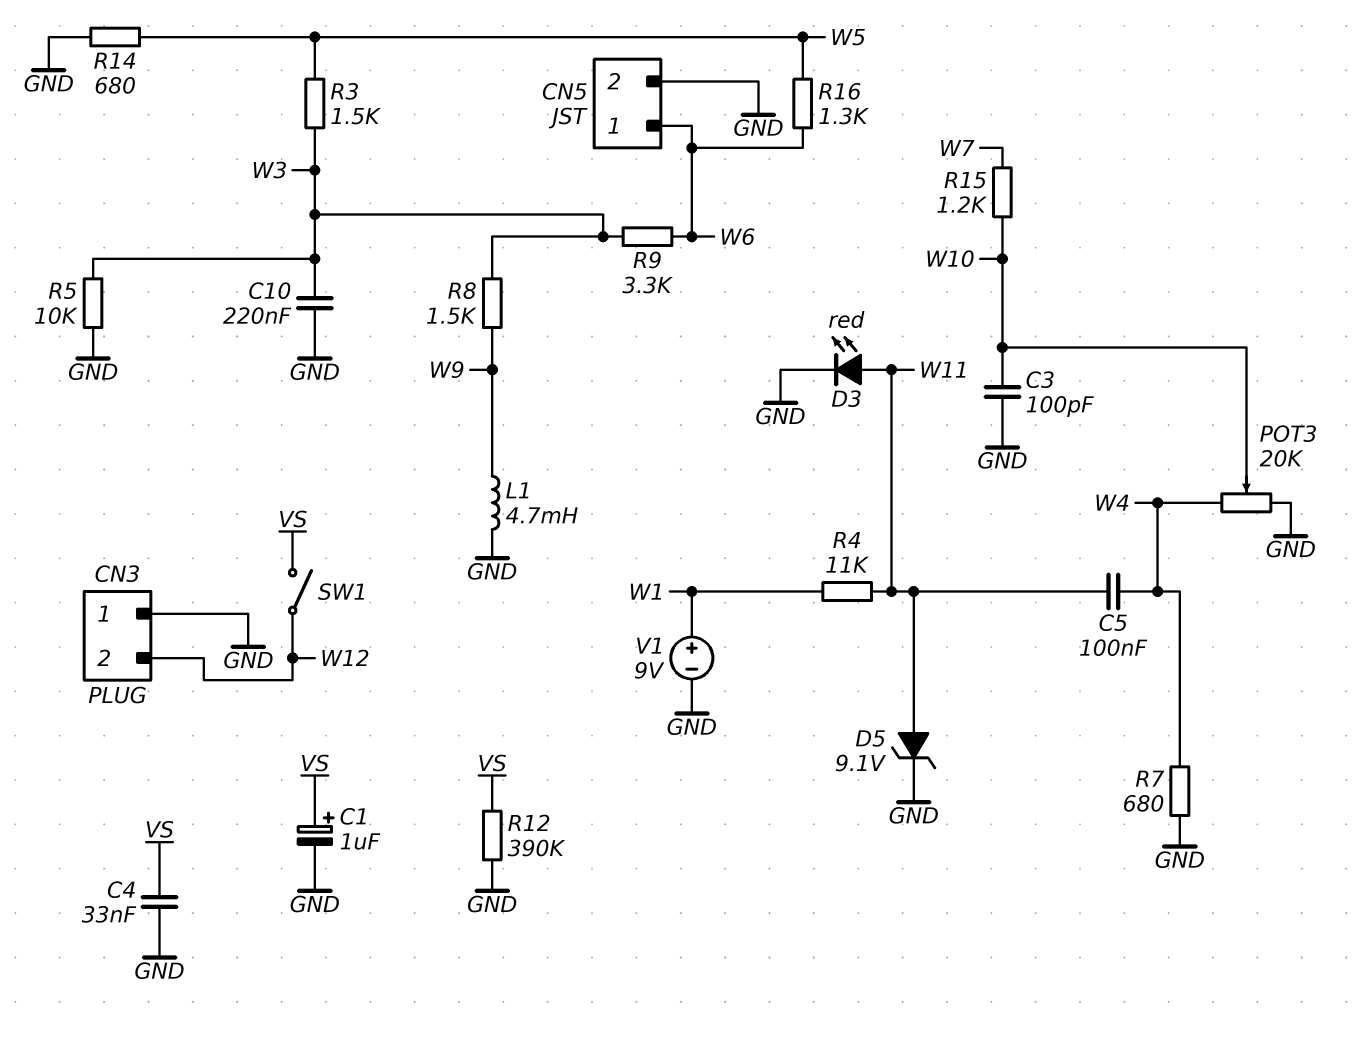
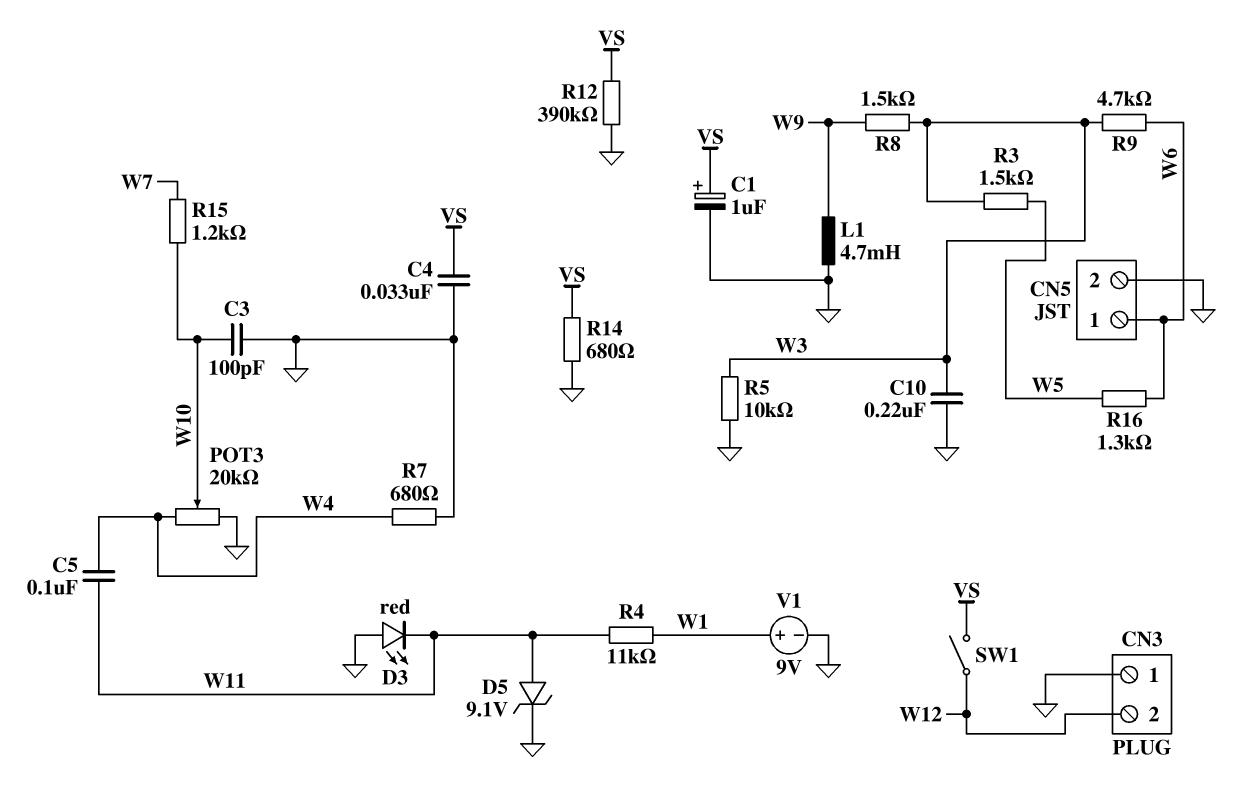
D3: LED red (A W11, K GND) -> LED red (A GND, K W11)
R9: 3.3k (W3, W6) -> 4.7k (W3, W6)
R14: 680 (GND, W5) -> 680 (GND, VS)

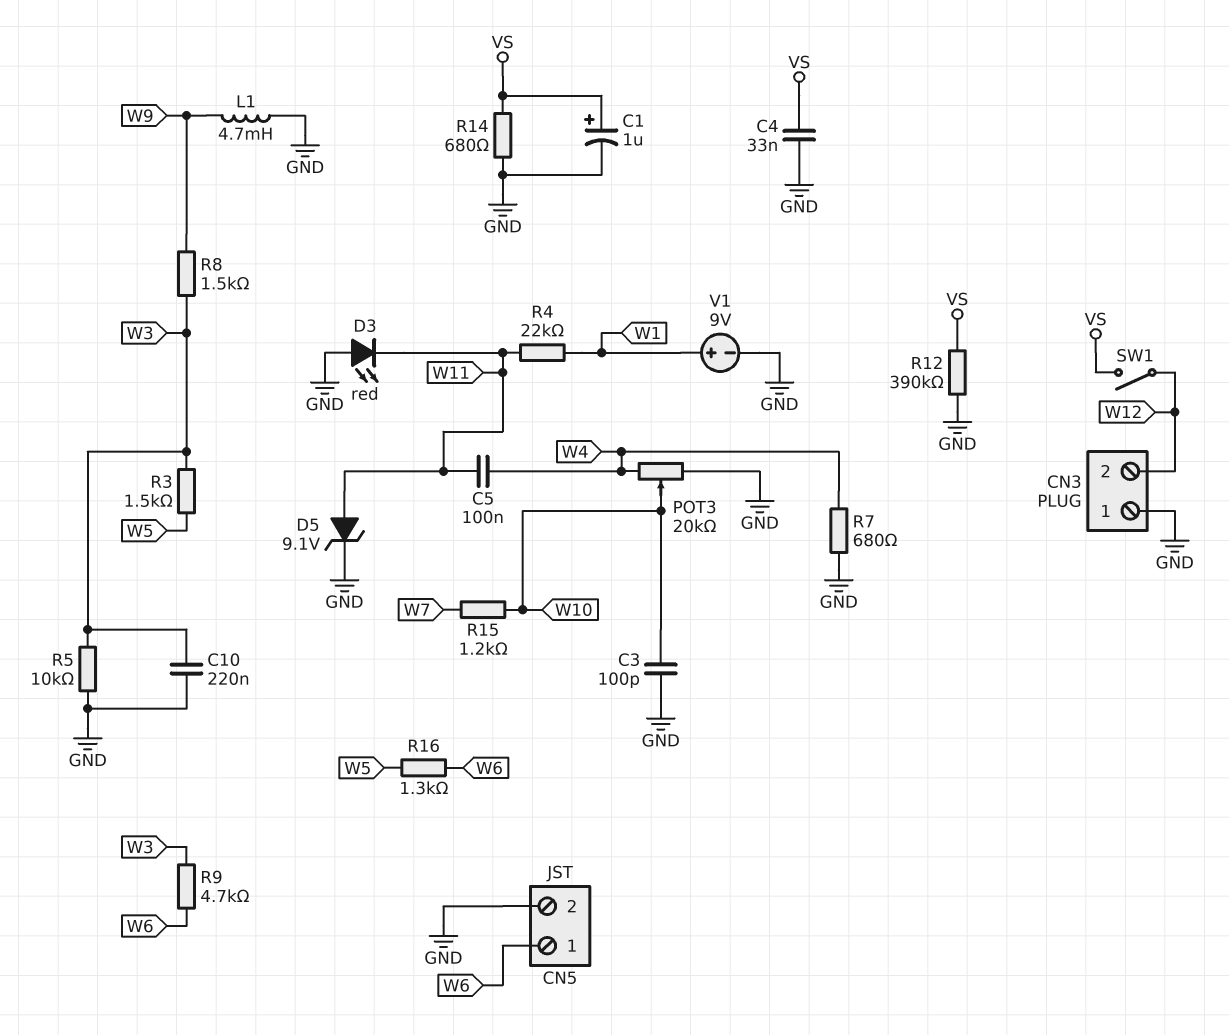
R4: 11k (W1, W11) -> 22k (W1, W11)

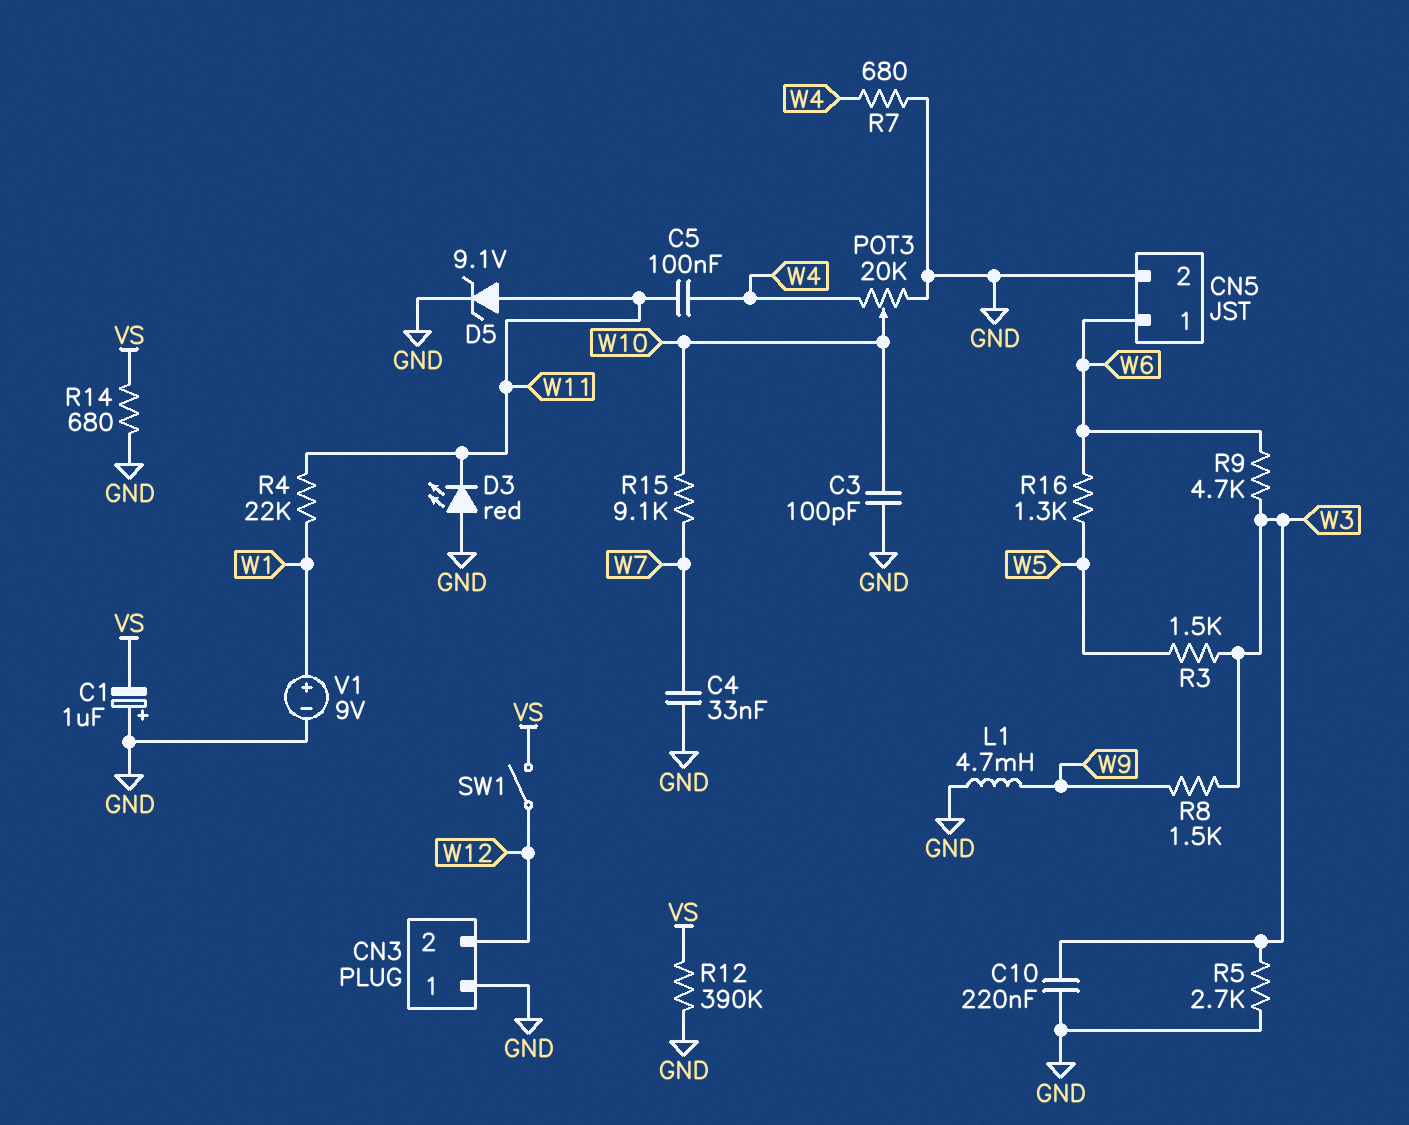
C1: 1uF (plus VS, minus GND) -> 1uF (plus GND, minus VS)
C4: 33nF (GND, VS) -> 33nF (GND, W7)
R5: 10k (GND, W3) -> 2.7k (GND, W3)
R15: 1.2k (W7, W10) -> 9.1k (W7, W10)

